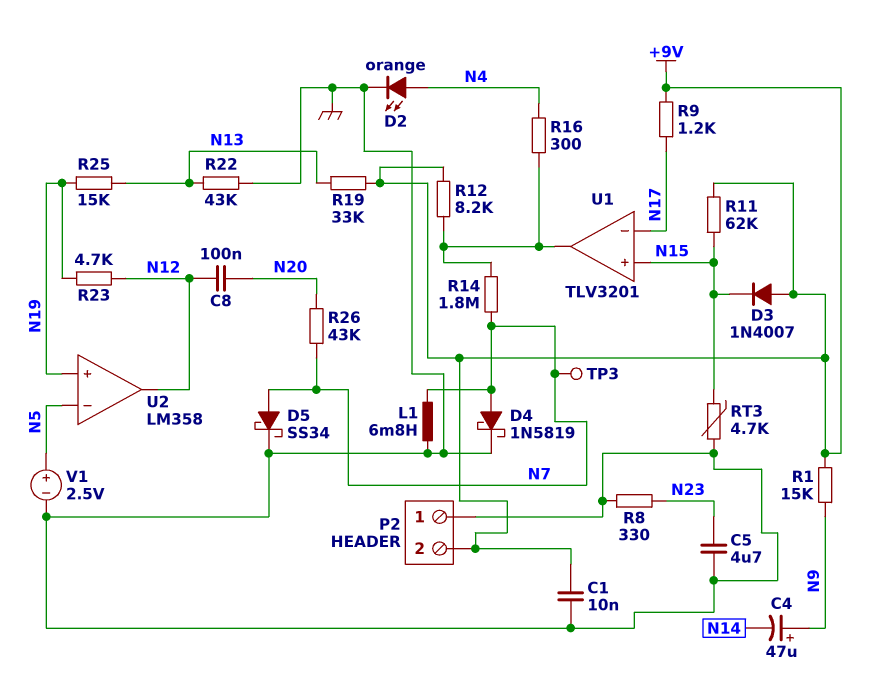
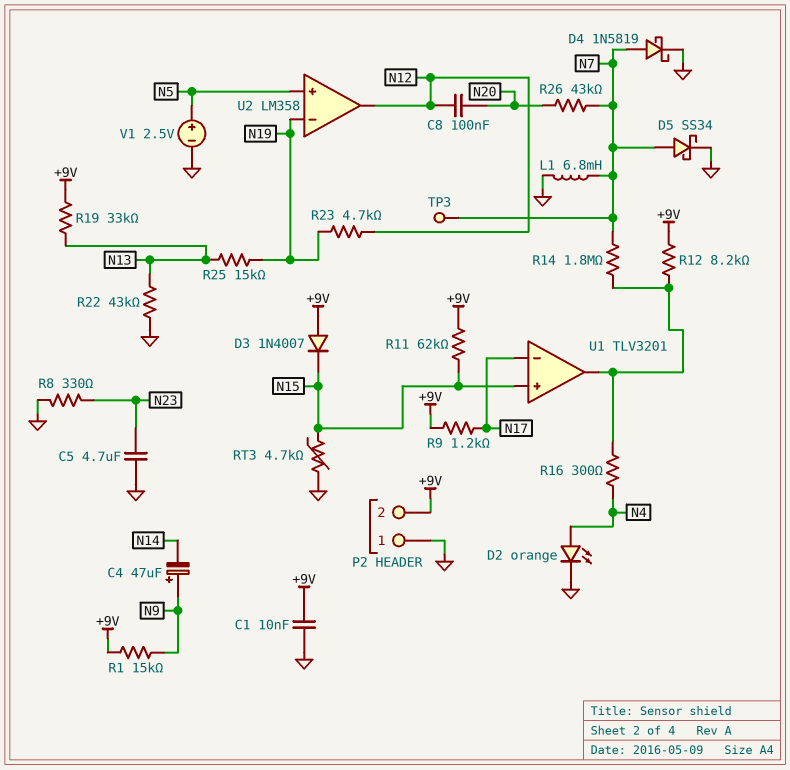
U2 pin in+: N19 -> N5
U2 pin in-: N5 -> N19

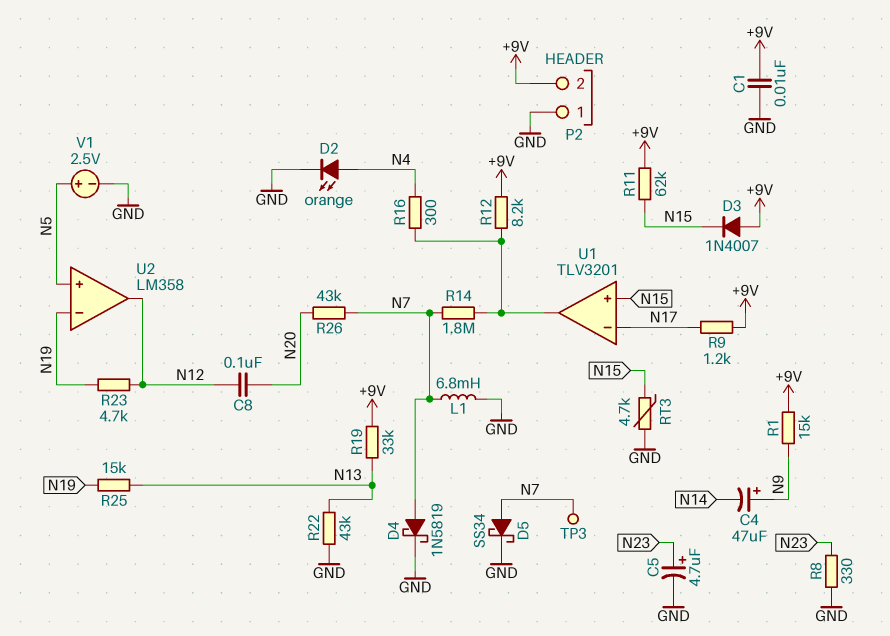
C5: 4.7uF (GND, N23) -> 4.7uF (plus N23, minus GND)

